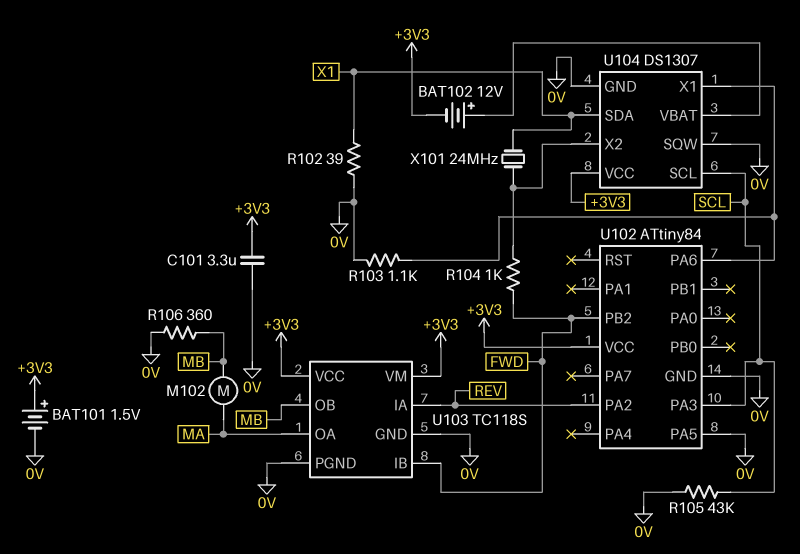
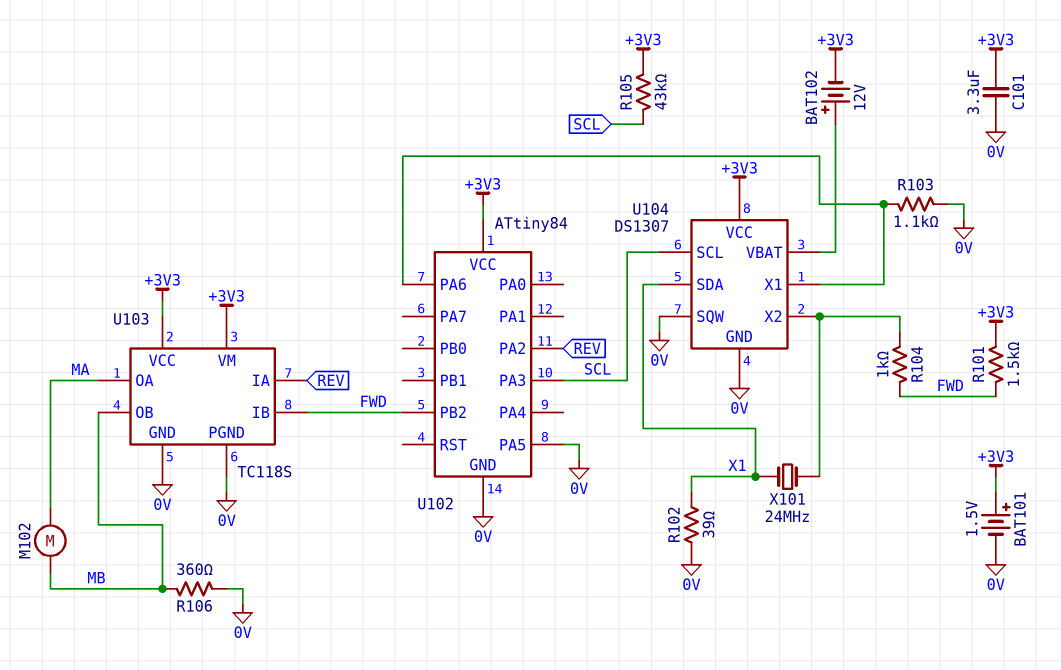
R101: none -> 1.5k (+3V3, FWD)
R105: 43k (0V, SCL) -> 43k (+3V3, SCL)

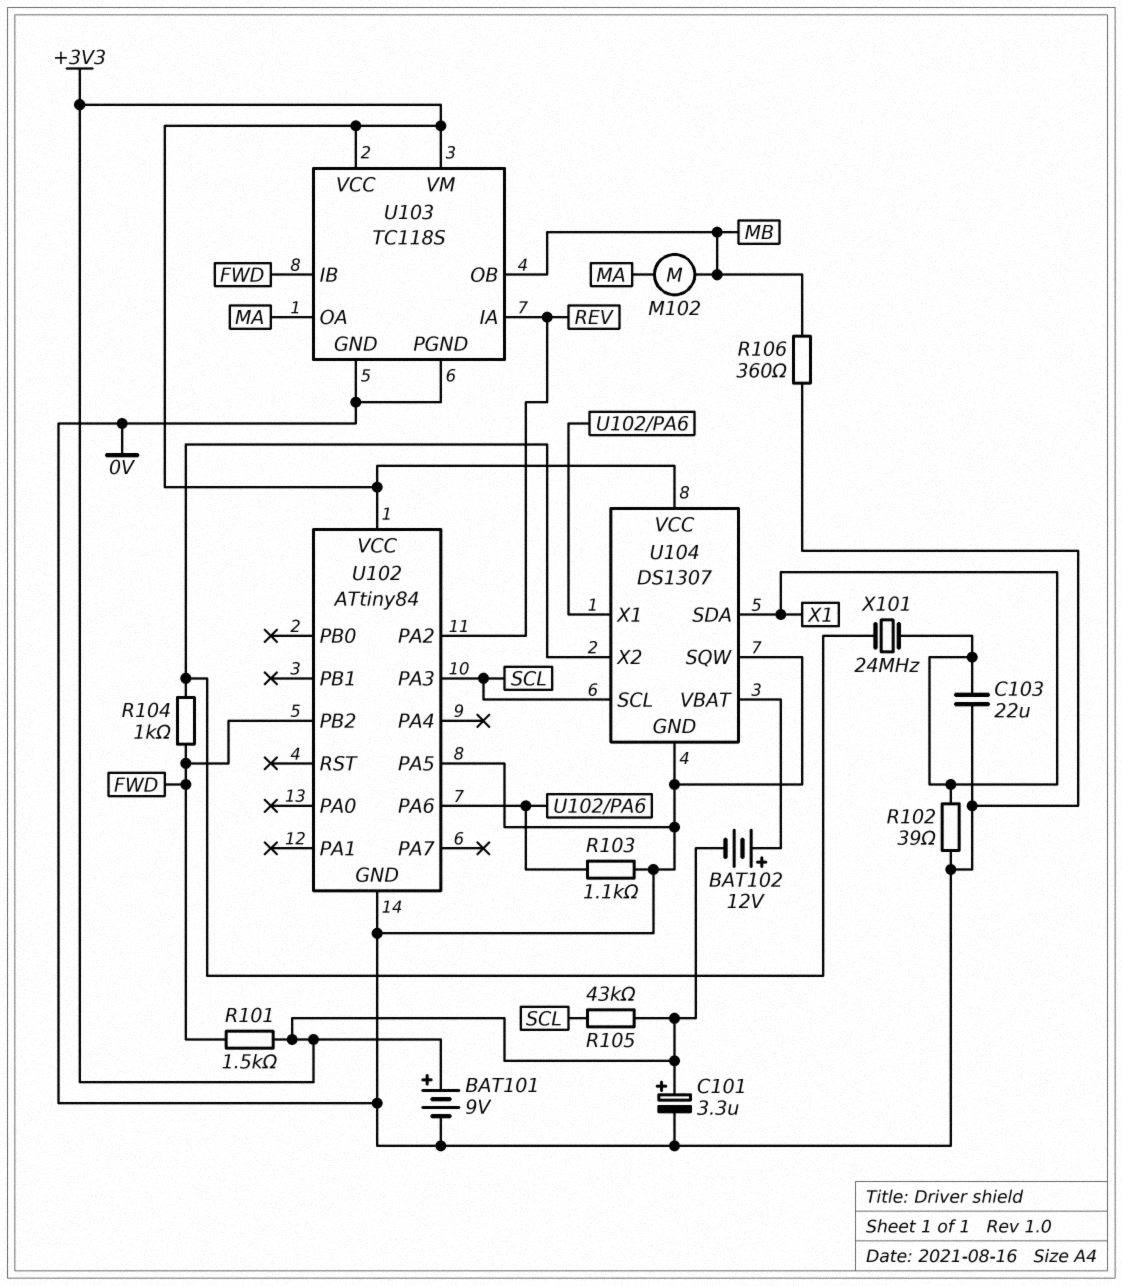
BAT101: 1.5V (plus +3V3, minus 0V) -> 9V (plus +3V3, minus 0V)
C101: 3.3uF (+3V3, 0V) -> 3.3uF (plus +3V3, minus 0V)
C103: none -> 22uF (0V, X1)

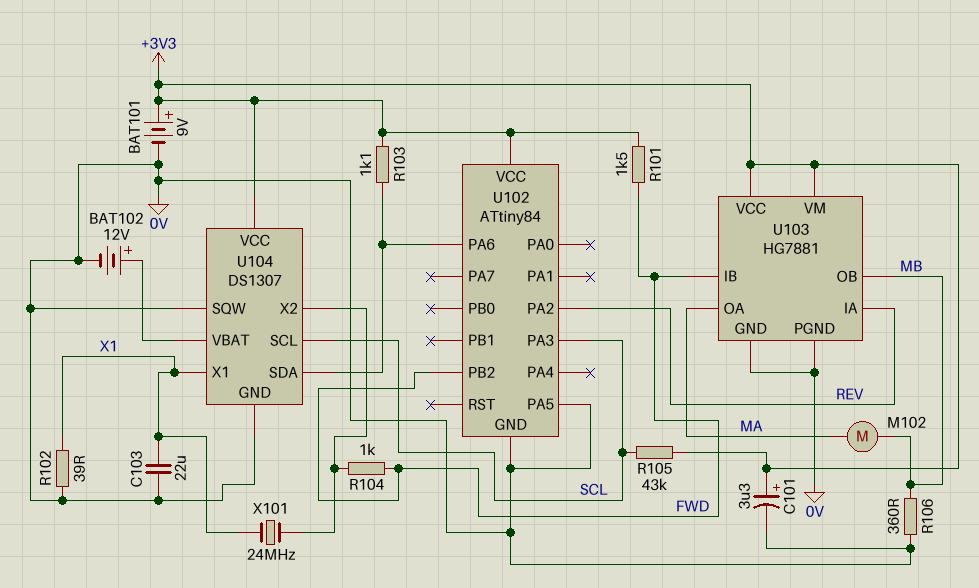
BAT102: 12V (plus U104/VBAT, minus +3V3) -> 12V (plus U104/VBAT, minus 0V)
R103: 1.1k (0V, U102/PA6) -> 1.1k (+3V3, U102/PA6)
U103: TC118S -> HG7881
U104 pin SDA: X1 -> U102/PA6
U104 pin X1: U102/PA6 -> X1

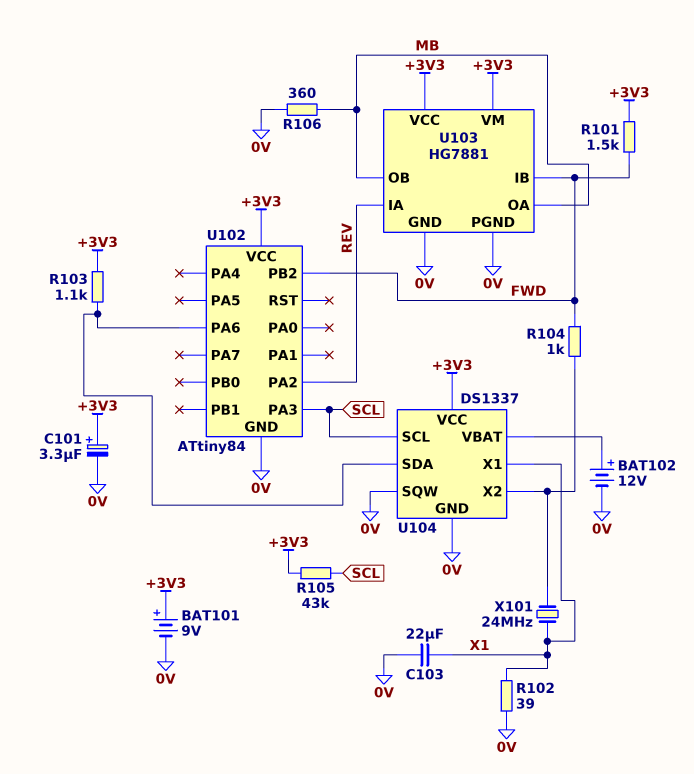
M102: motor (MA, MB) -> none
U102 pin PA5: 0V -> none
U103 pin OA: MA -> MB
U104: DS1307 -> DS1337

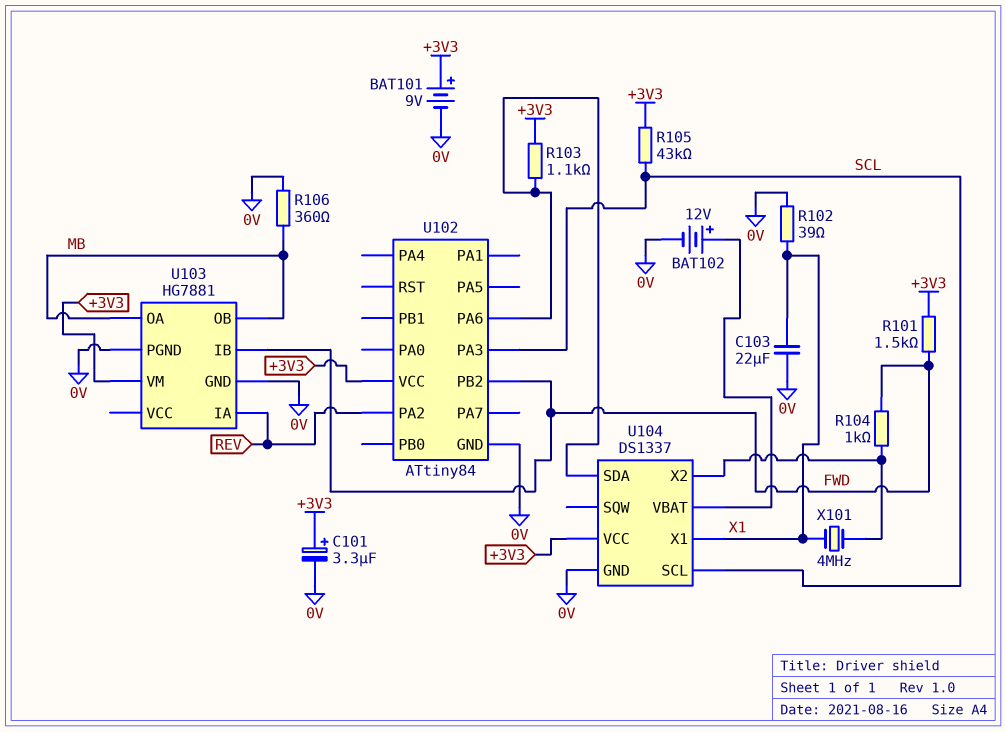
U103 pin VCC: +3V3 -> none
U104 pin SQW: 0V -> none
X101: 24MHz (U104/X2, X1) -> 4MHz (U104/X2, X1)

